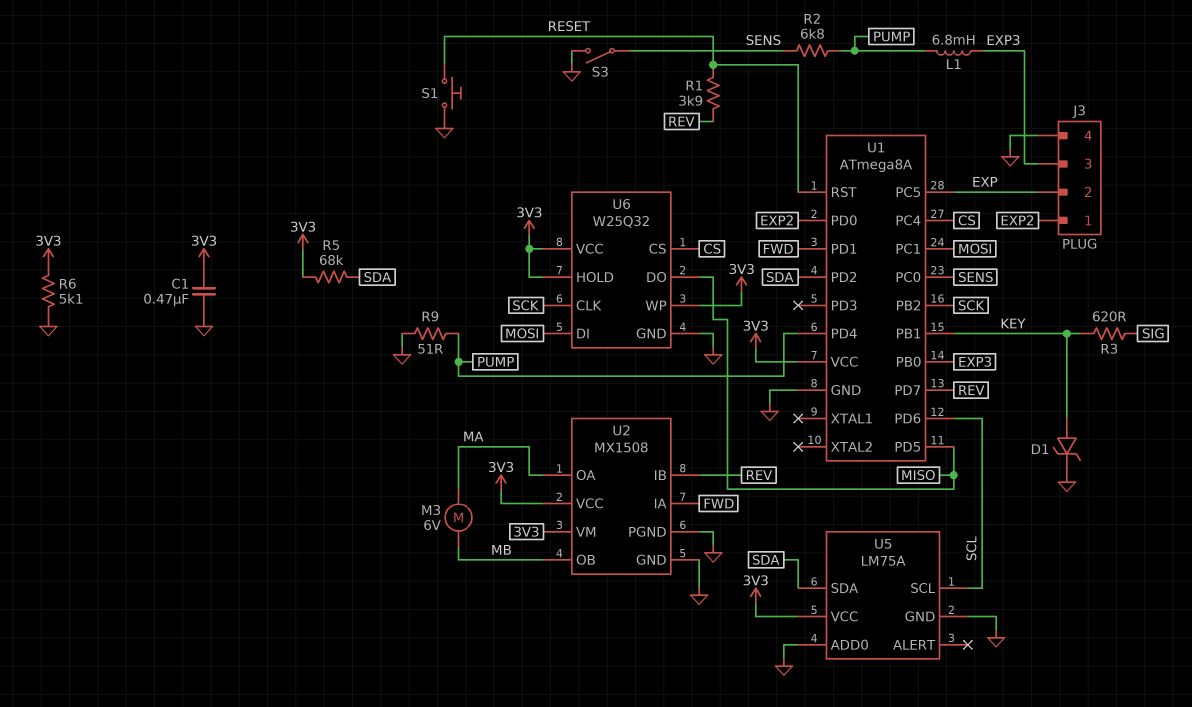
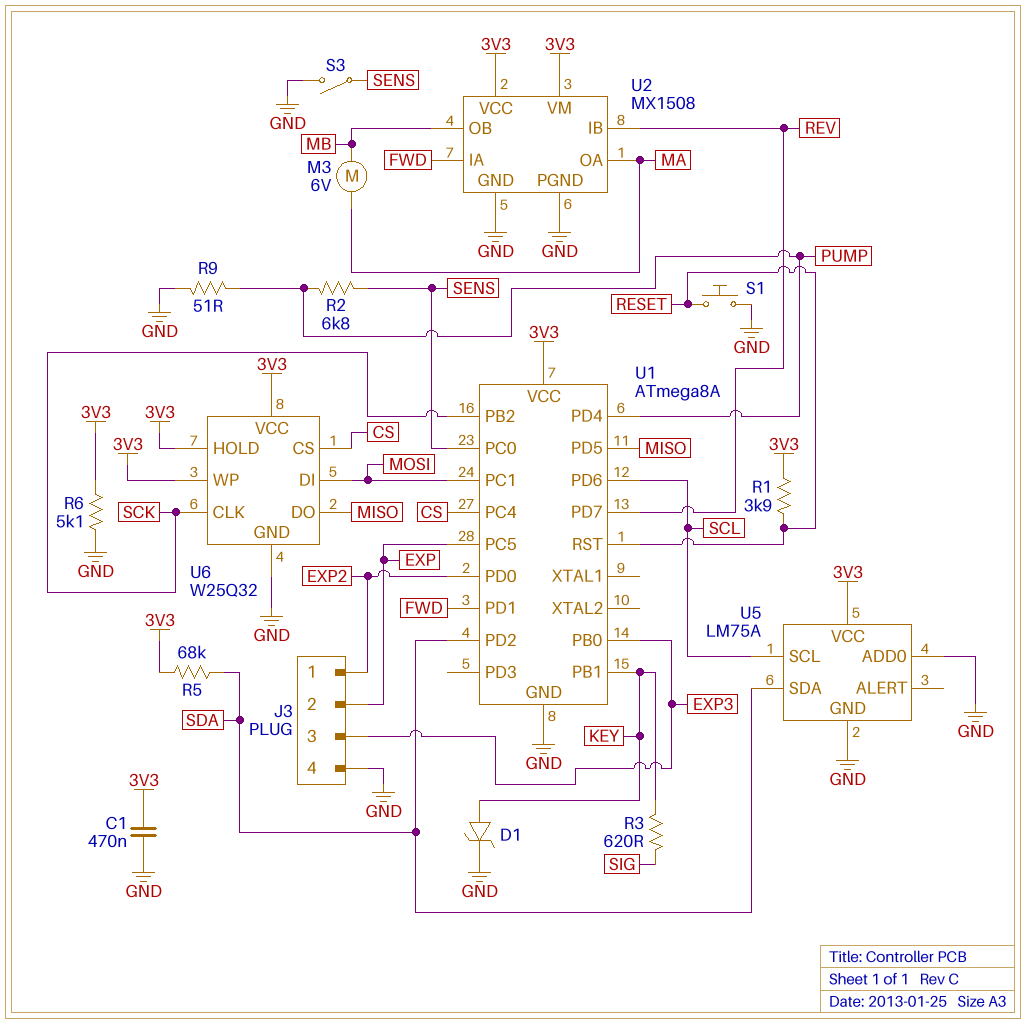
L1: 6.8mH (EXP3, PUMP) -> none
R1: 3.9k (RESET, REV) -> 3.9k (3V3, RESET)

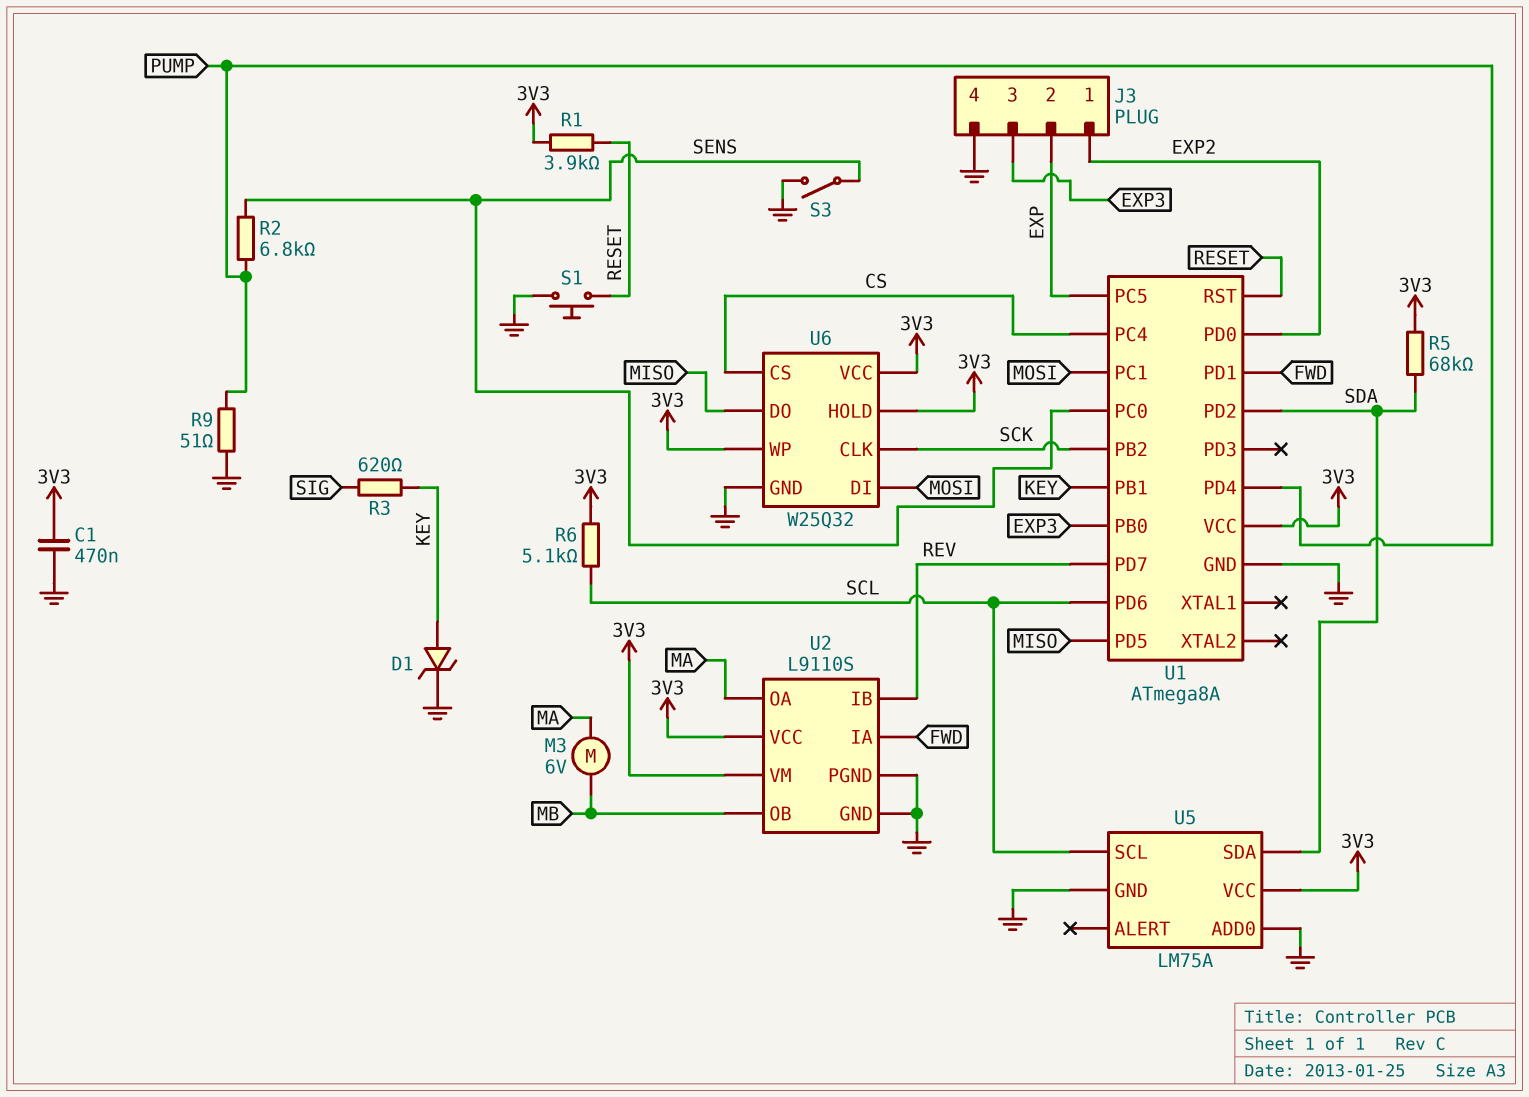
R6: 5.1k (3V3, GND) -> 5.1k (3V3, SCL)
U2: MX1508 -> L9110S

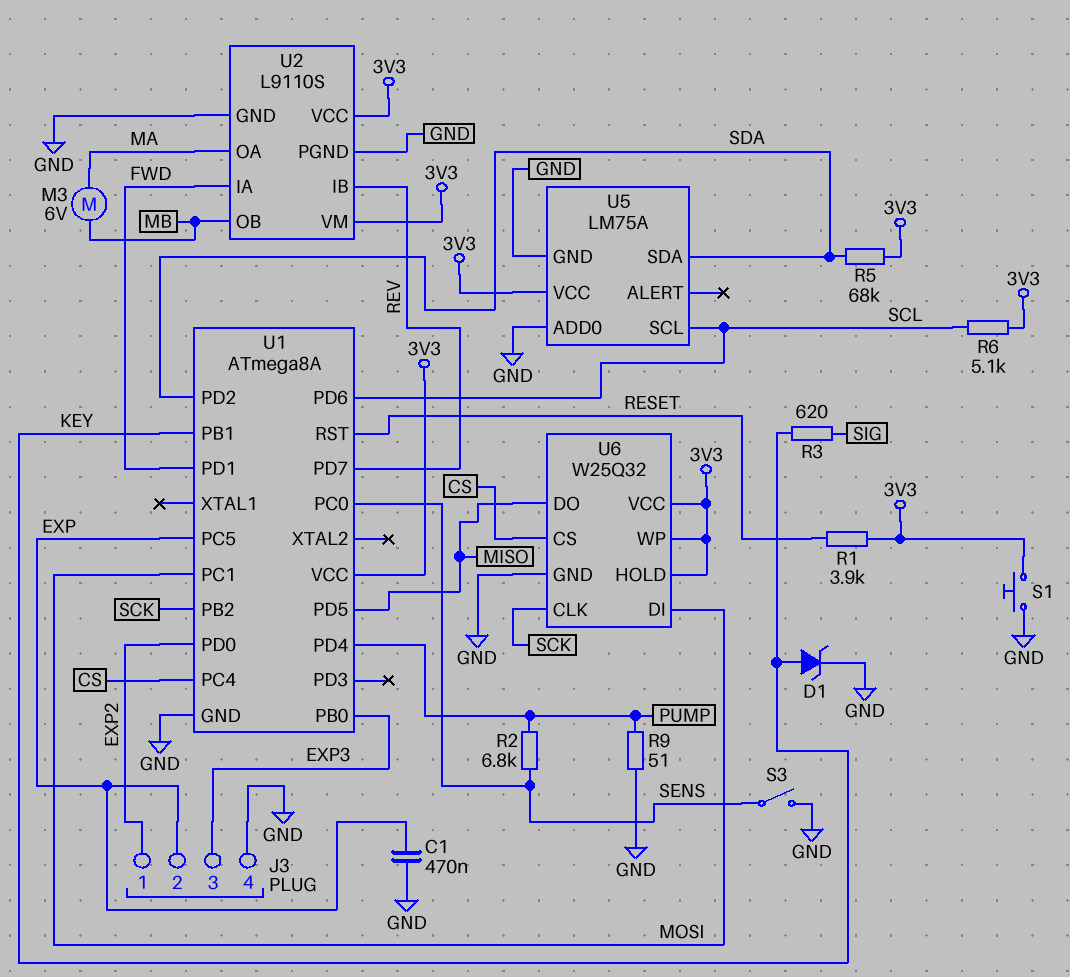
C1: 470nF (3V3, GND) -> 470nF (EXP, GND)
S1: button (GND, RESET) -> button (3V3, GND)

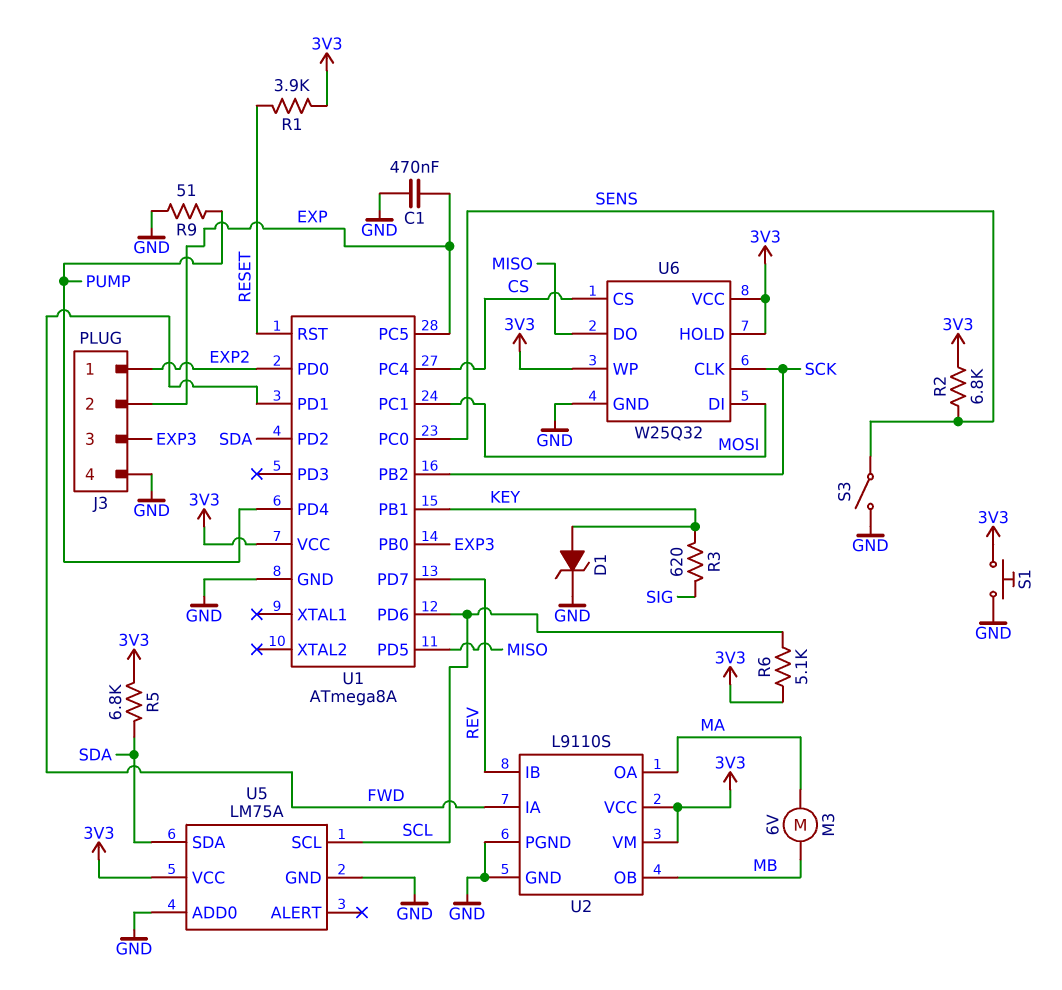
R2: 6.8k (PUMP, SENS) -> 6.8k (3V3, SENS)
R5: 68k (3V3, SDA) -> 6.8k (3V3, SDA)

